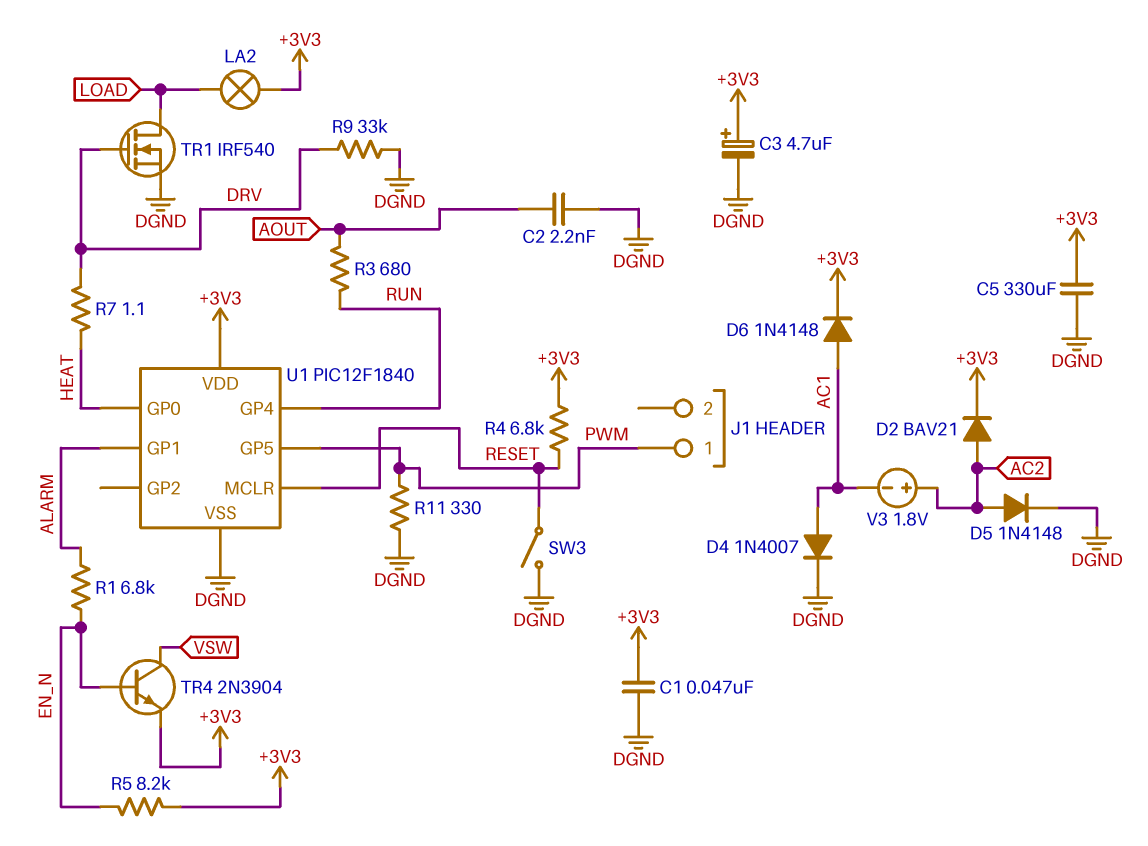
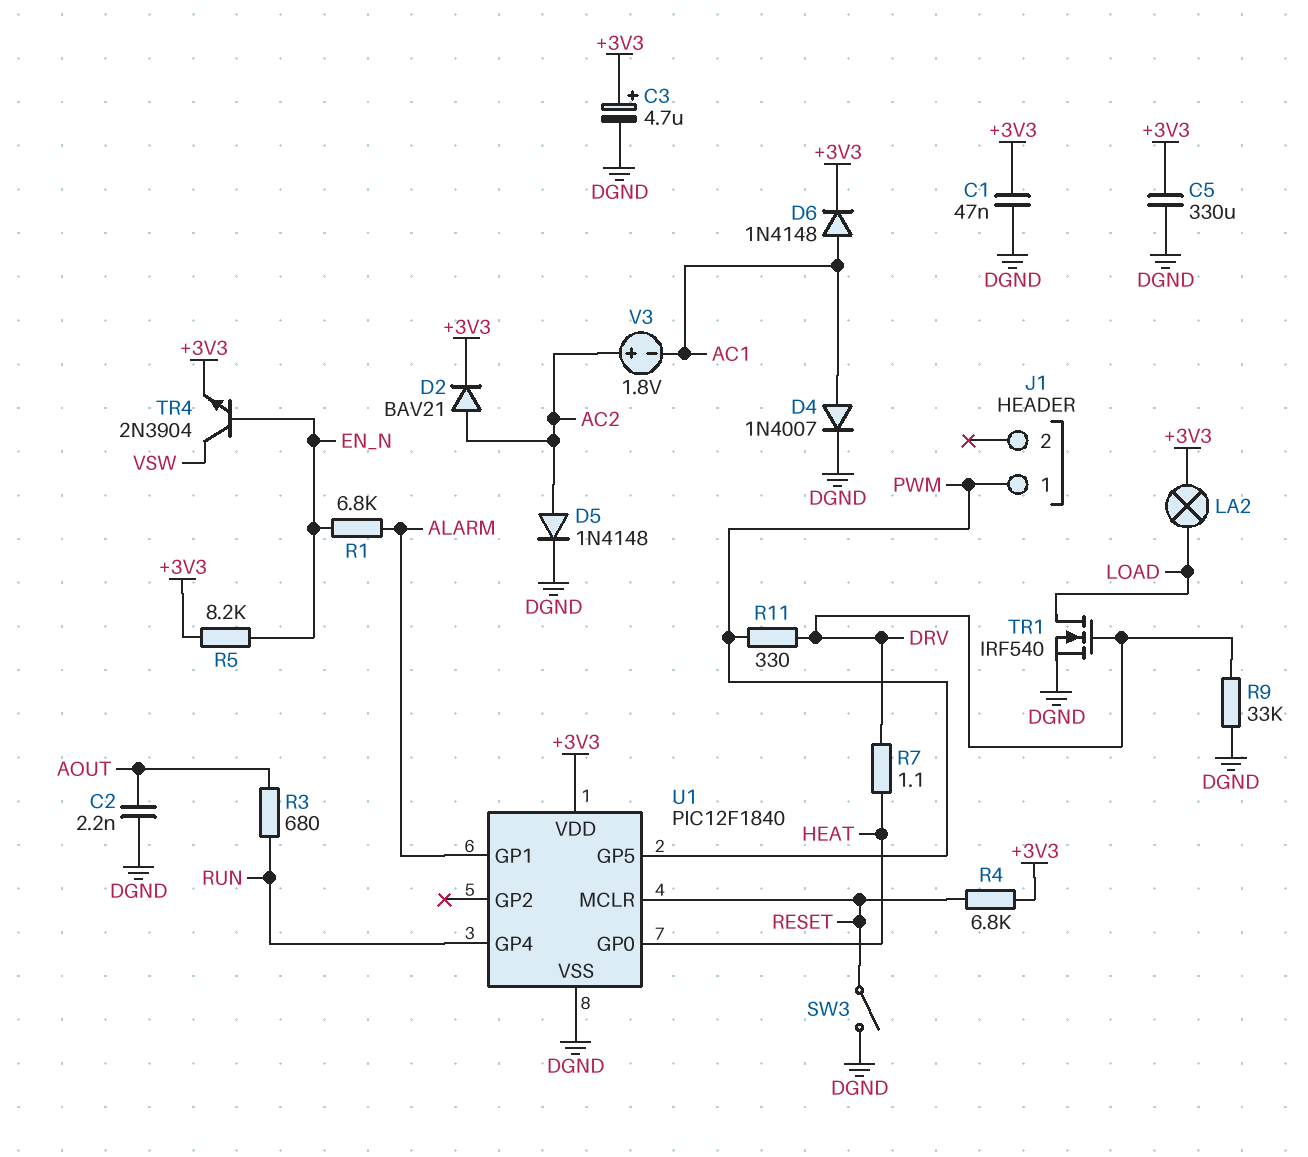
R11: 330 (DGND, PWM) -> 330 (DRV, PWM)

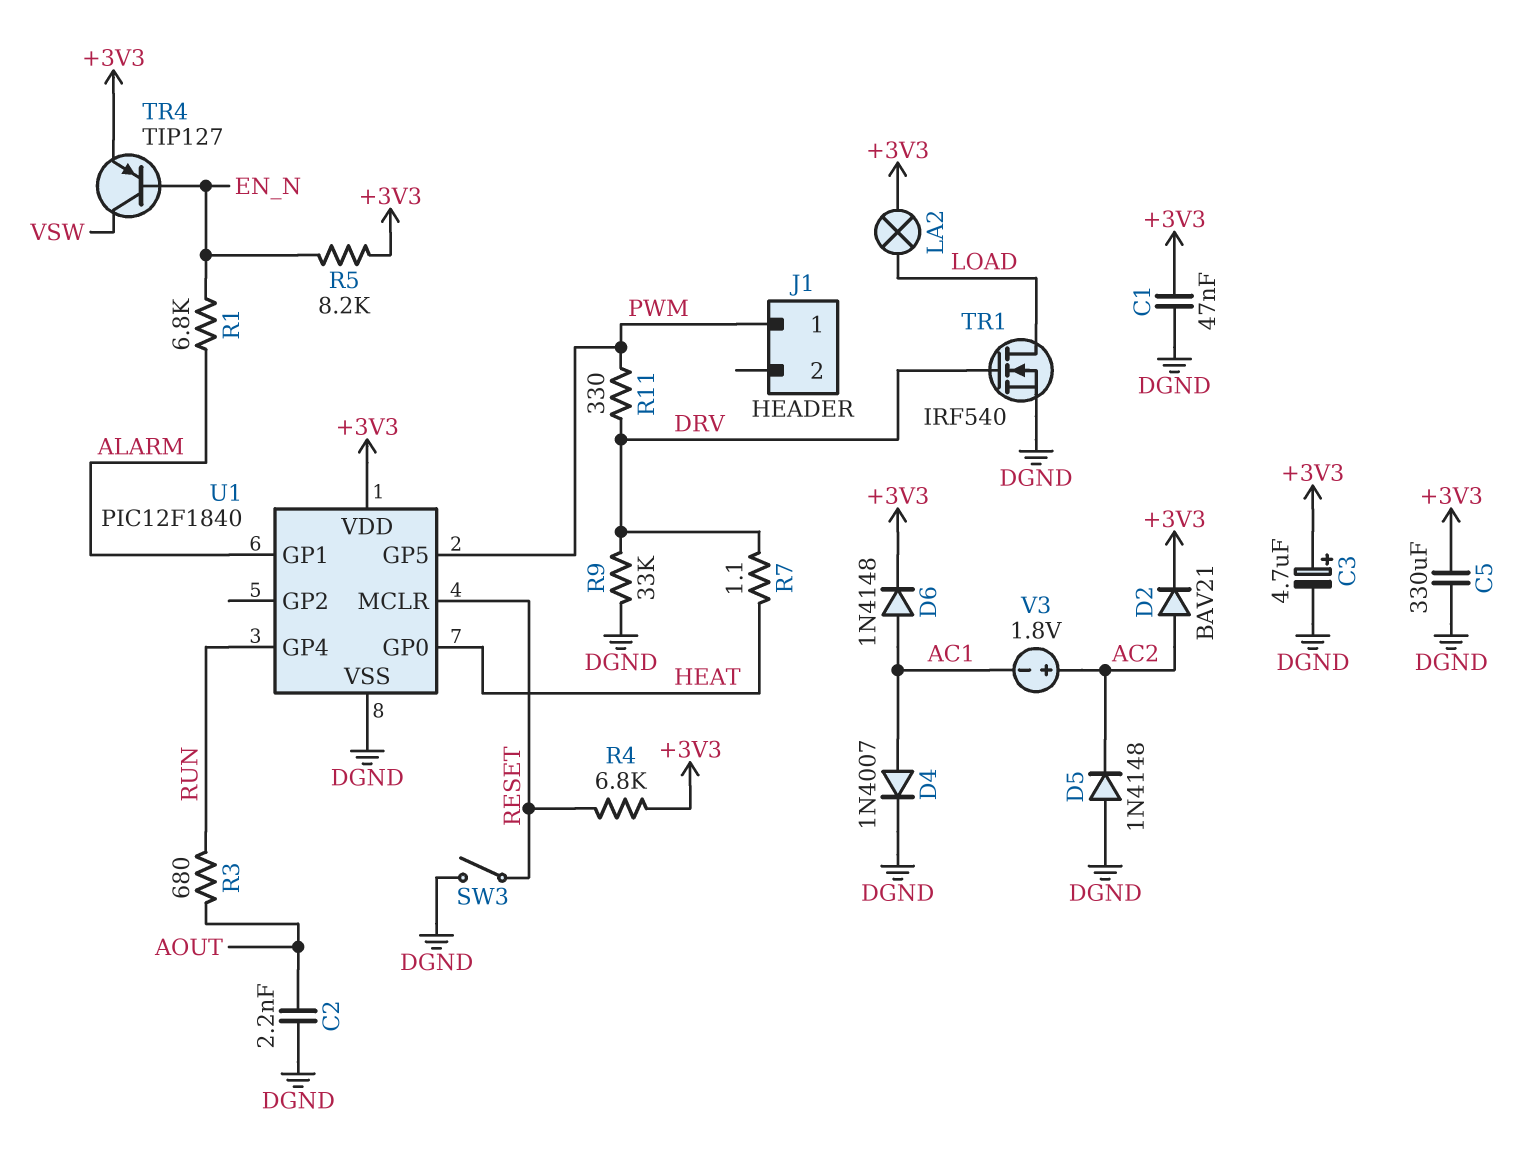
D5: diode 1N4148 (A AC2, K DGND) -> diode 1N4148 (A DGND, K AC2)
TR4: NPN 2N3904 (B EN_N, C VSW, E +3V3) -> PNP TIP127 (B EN_N, C VSW, E +3V3)

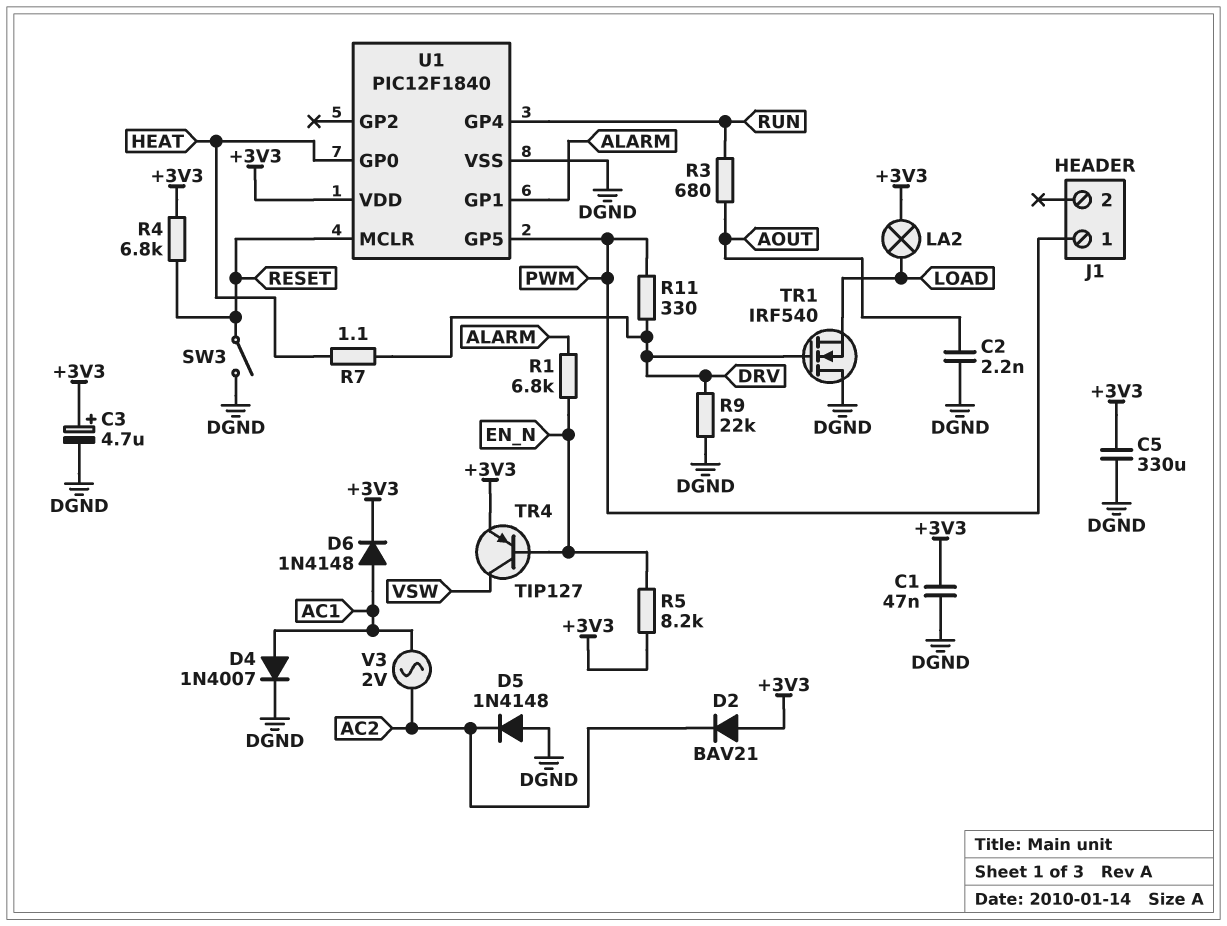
D2: diode BAV21 (A AC2, K +3V3) -> diode BAV21 (A +3V3, K AC2)
R9: 33k (DGND, DRV) -> 22k (DGND, DRV)
TR1: NMOS IRF540 (G DRV, D LOAD, S DGND) -> NMOS IRF540 (G DRV, D DGND, S LOAD)
V3: 1.8V (plus AC2, minus AC1) -> AC 2V (AC1, AC2)

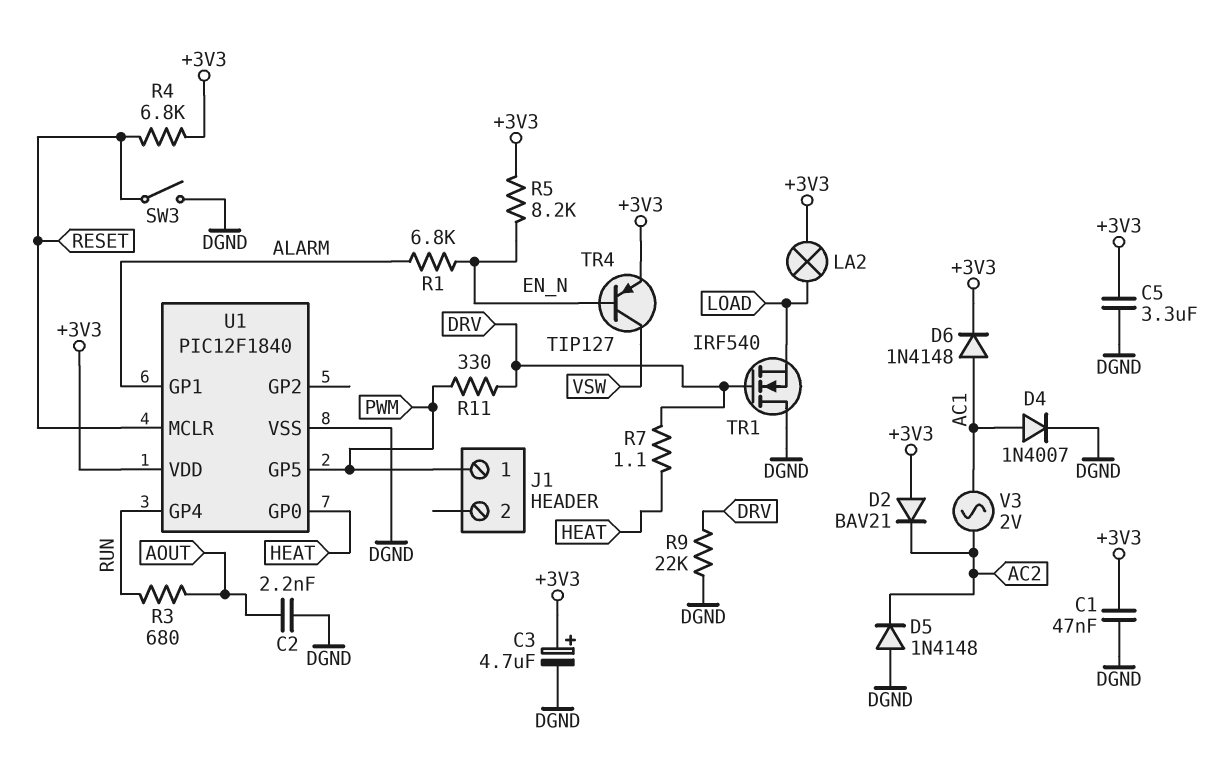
C5: 330uF (+3V3, DGND) -> 3.3uF (+3V3, DGND)

